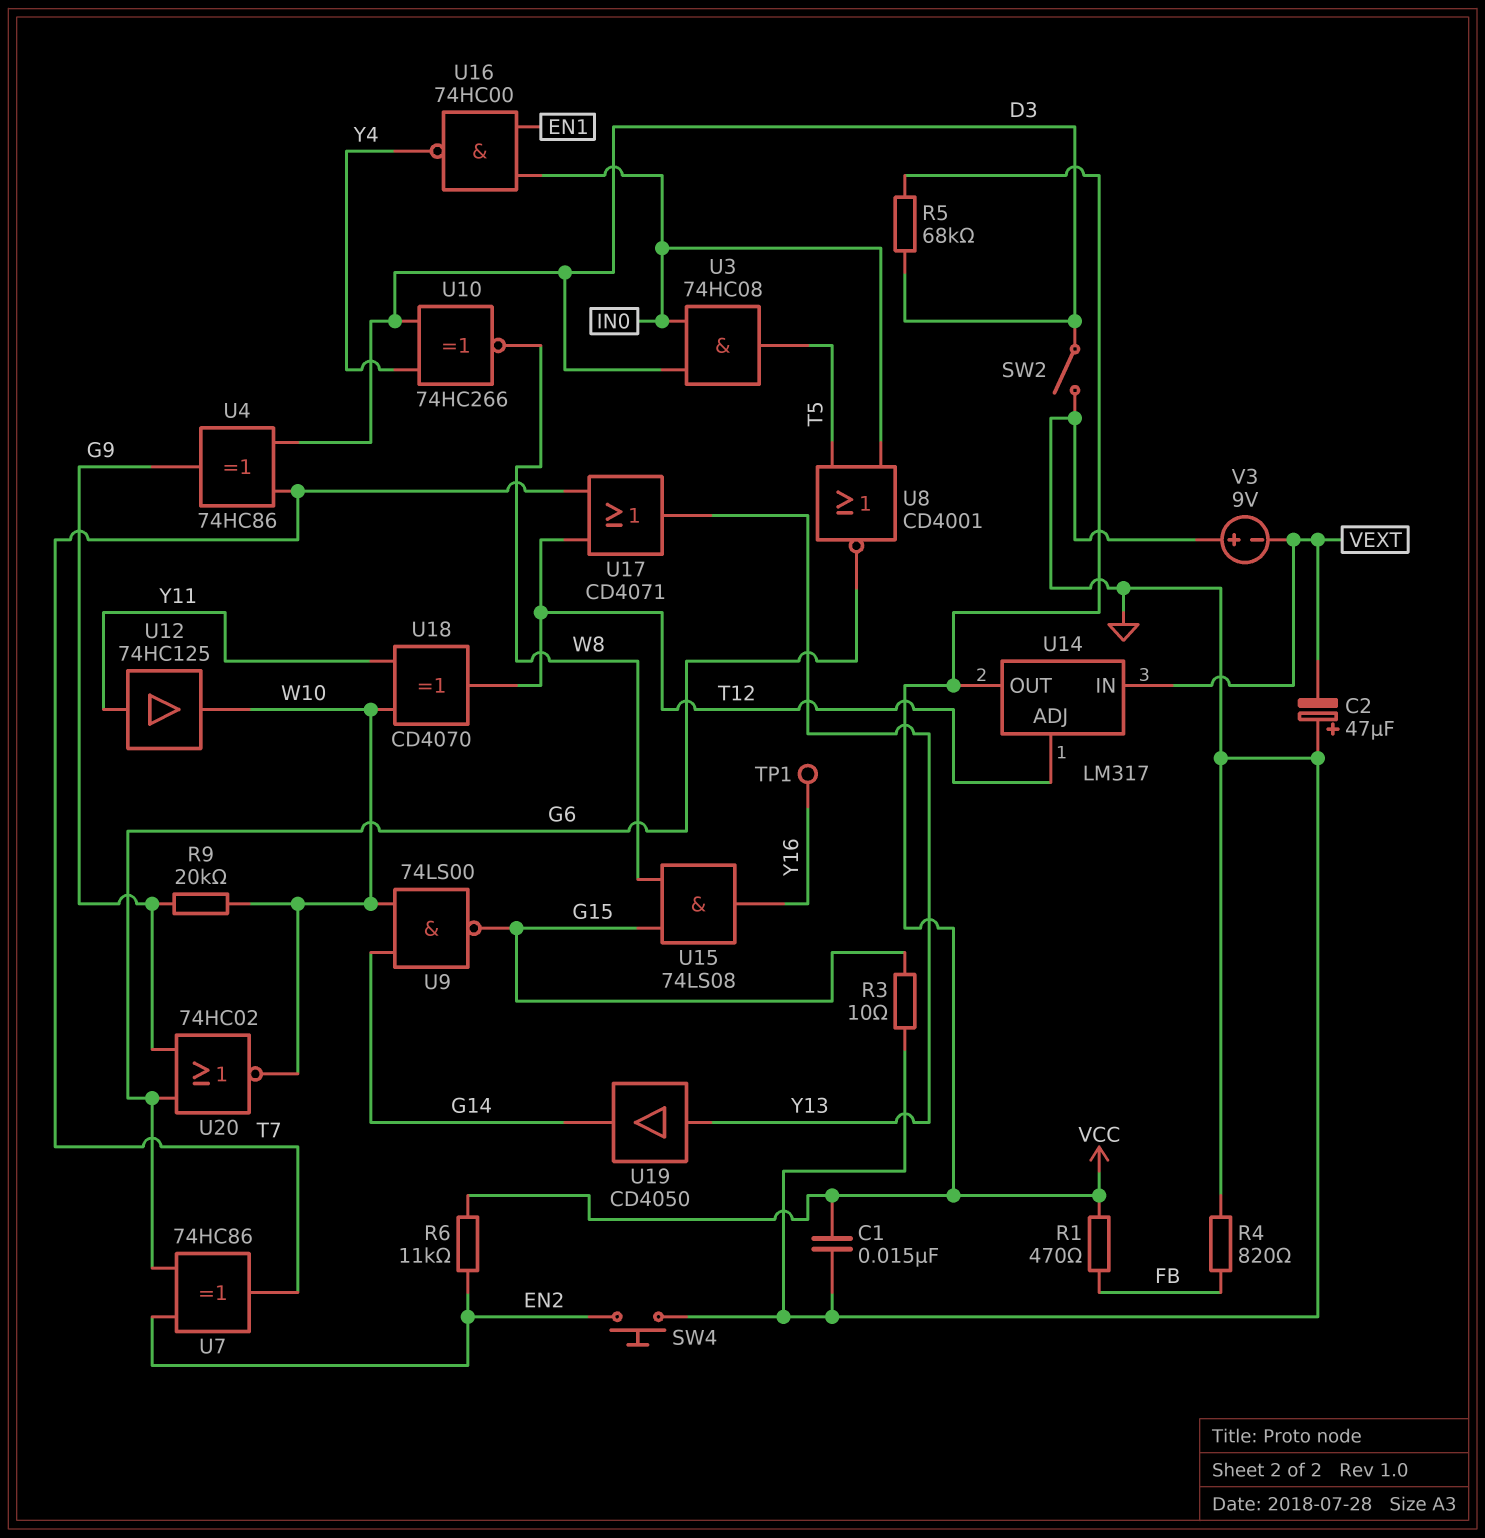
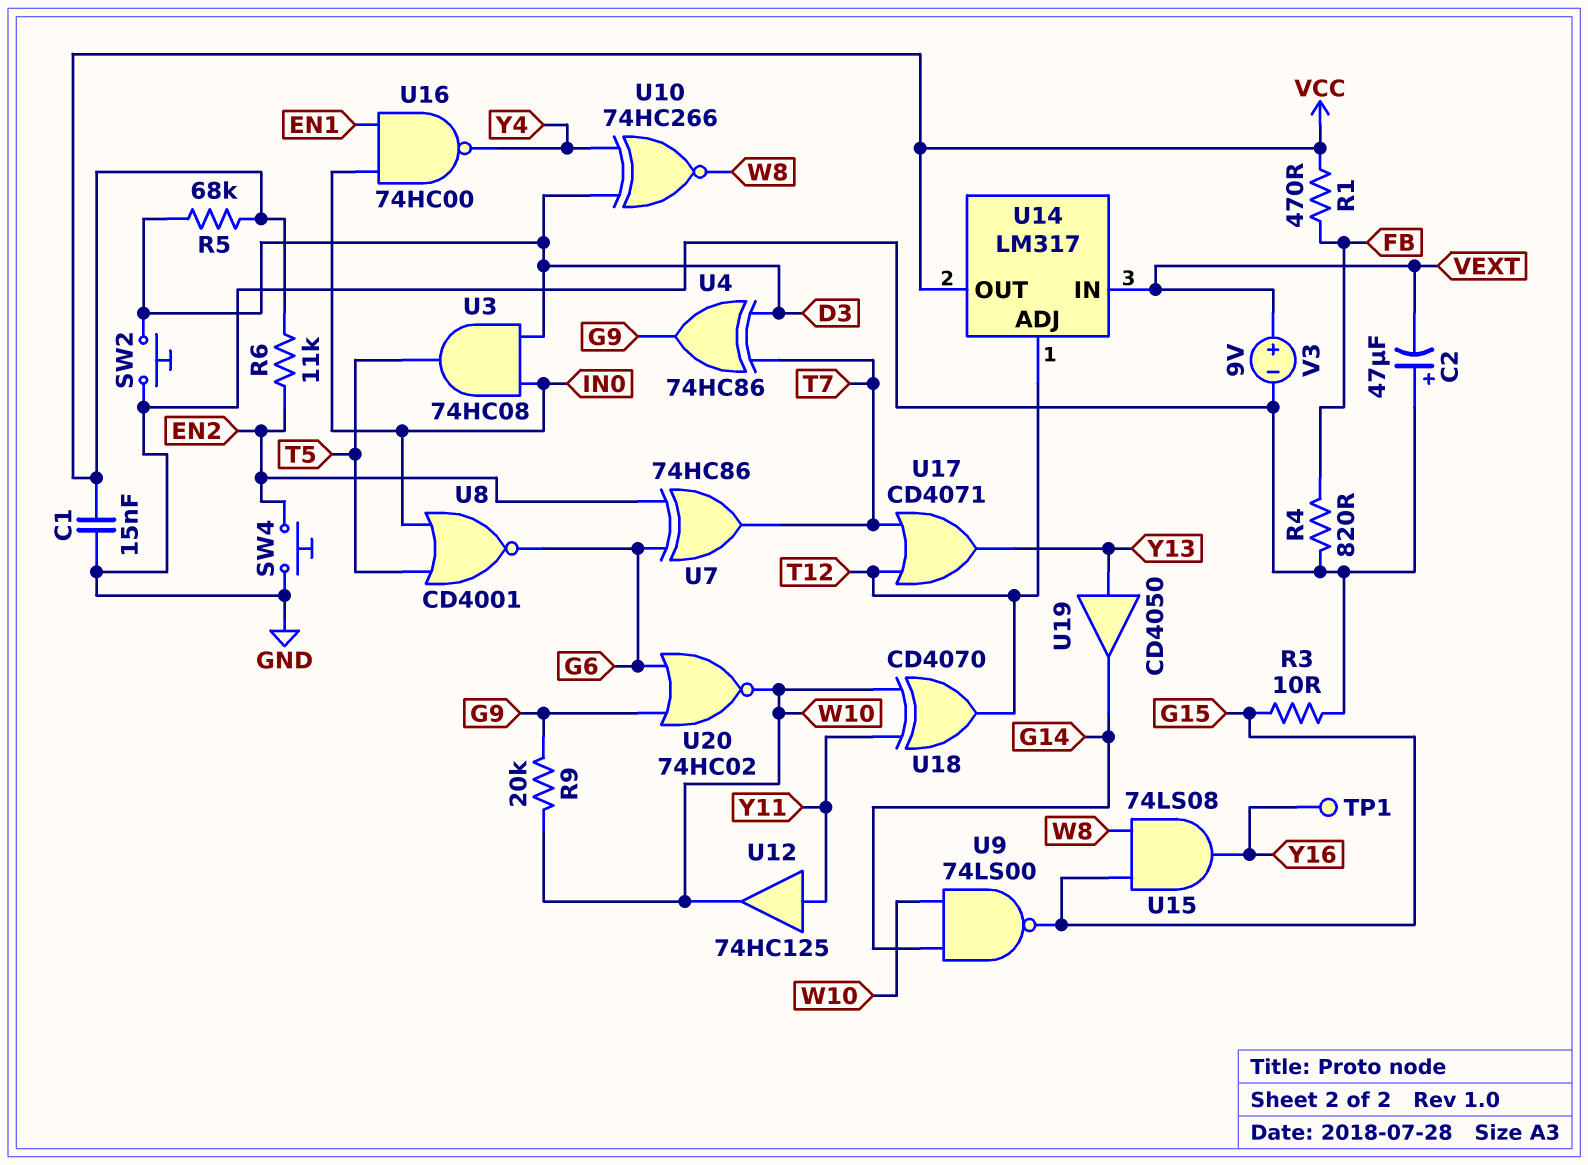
SW2: switch (D3, GND) -> button (D3, GND)
V3: 9V (plus GND, minus VEXT) -> 9V (plus VEXT, minus GND)

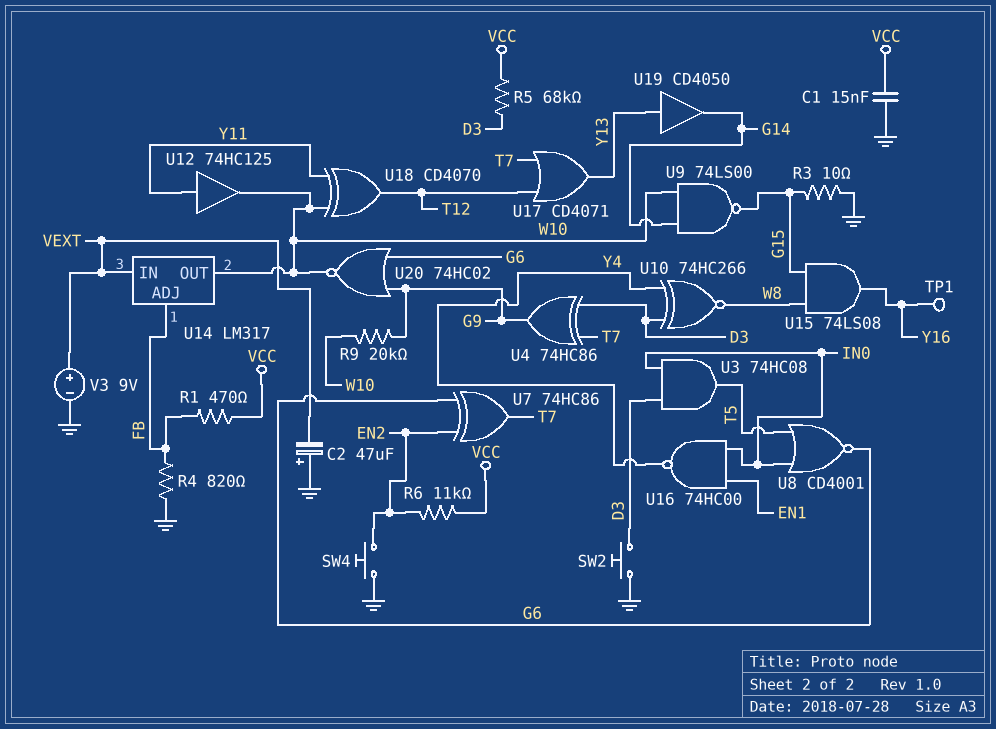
U14 pin ADJ: T12 -> FB
U14 pin OUT: VCC -> W10

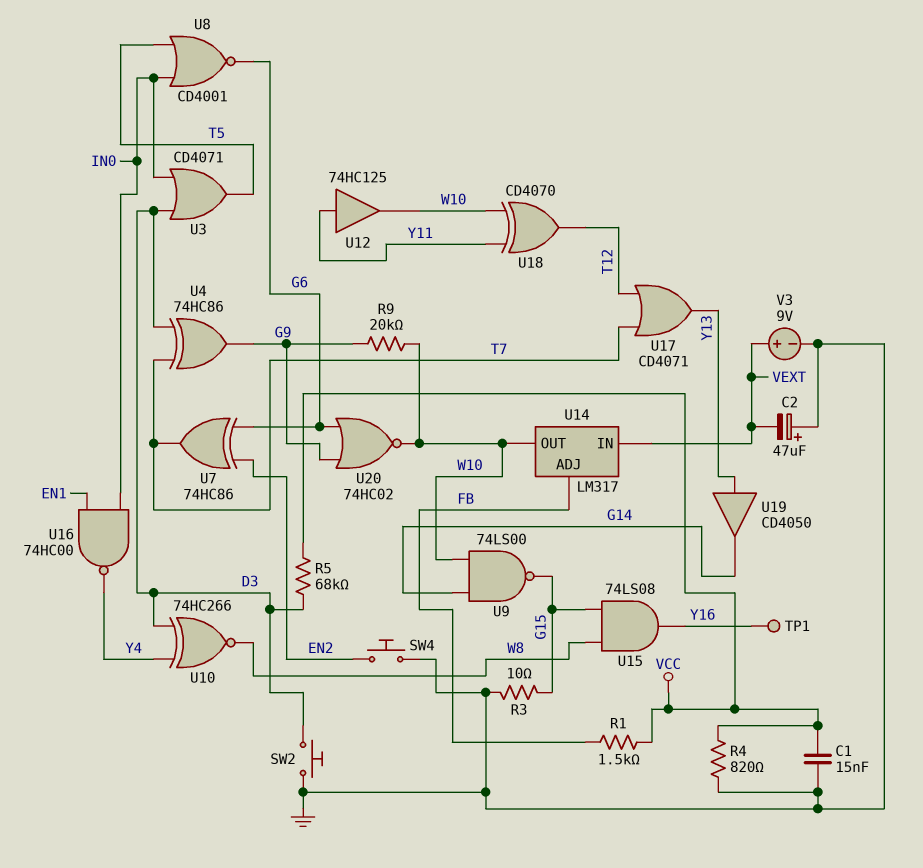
R1: 470 (FB, VCC) -> 1.5k (FB, VCC)
R4: 820 (FB, GND) -> 820 (GND, VCC)
R6: 11k (EN2, VCC) -> none
U3: AND 74HC08 (in D3, in IN0, out T5) -> OR CD4071 (in D3, in IN0, out T5)

